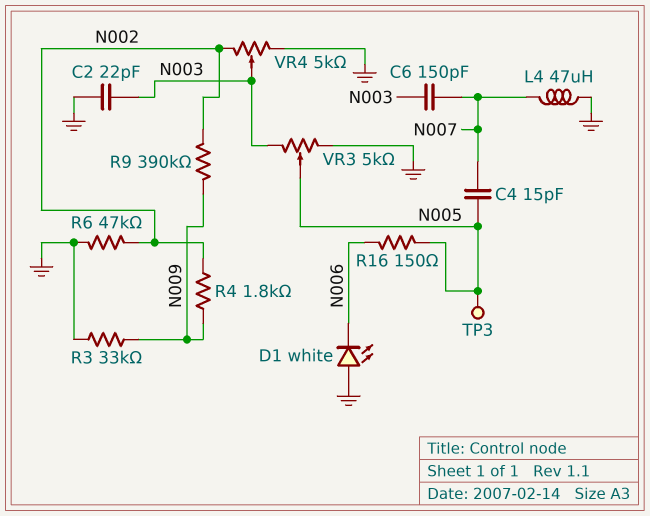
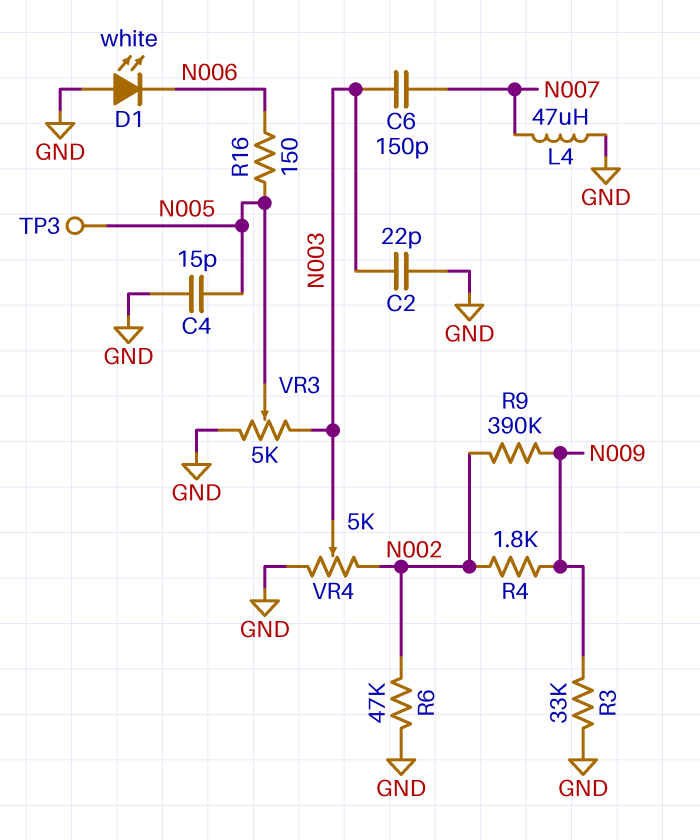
C4: 15pF (N005, N007) -> 15pF (GND, N005)

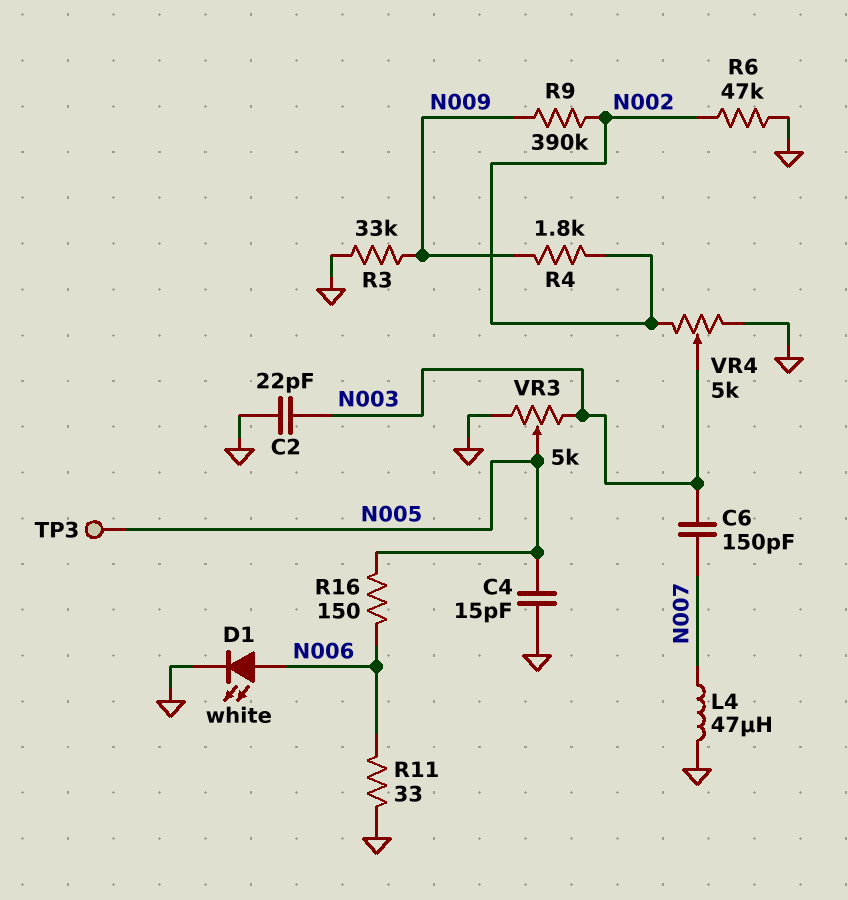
D1: LED white (A GND, K N006) -> LED white (A N006, K GND)
R11: none -> 33 (GND, N006)

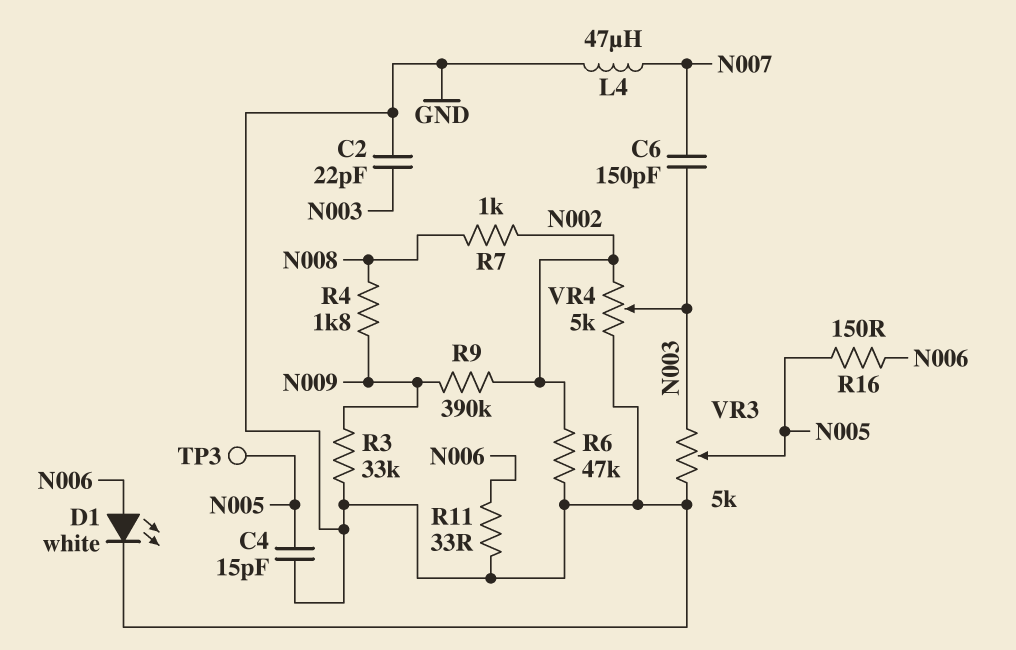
R4: 1.8k (N002, N009) -> 1.8k (N008, N009)
R7: none -> 1k (N002, N008)

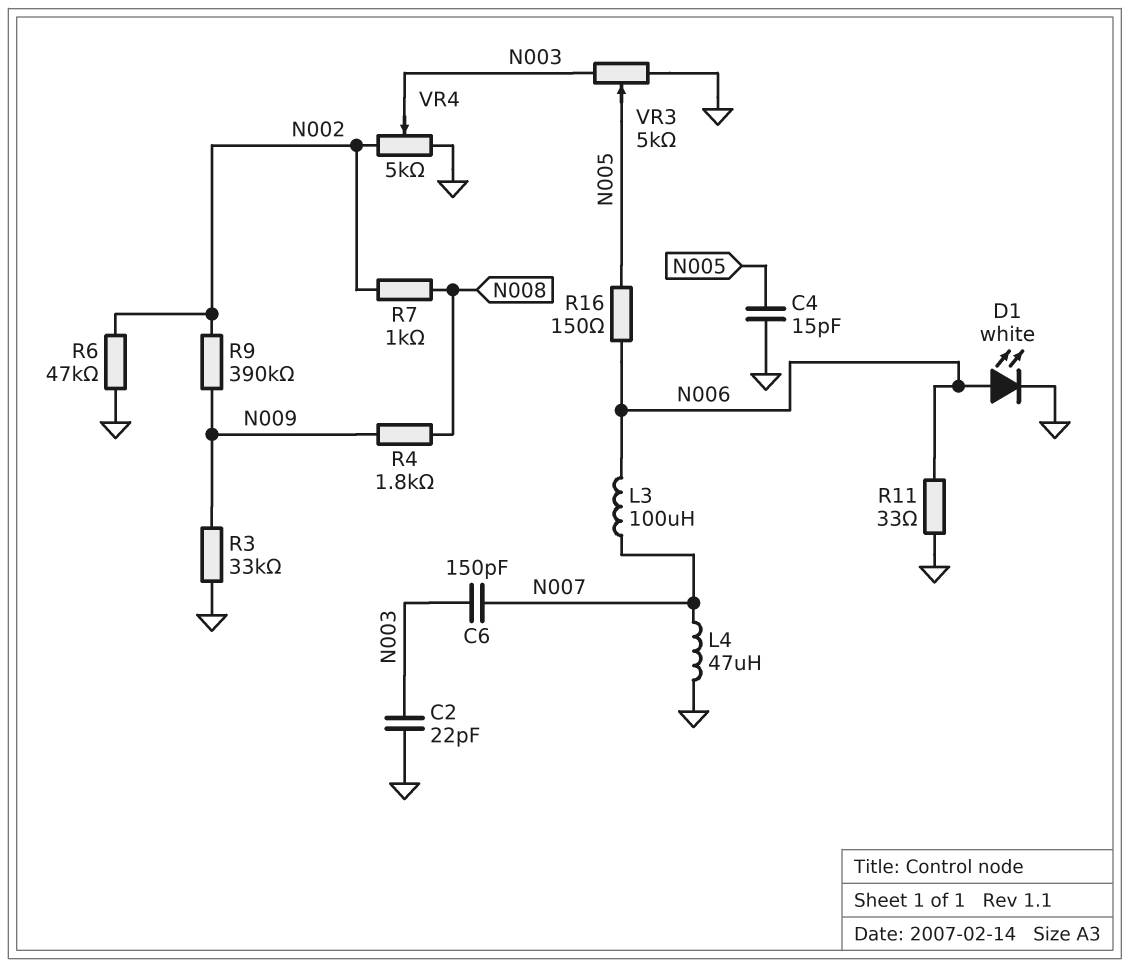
L3: none -> 100uH (N006, N007)
TP3: test point (N005) -> none

